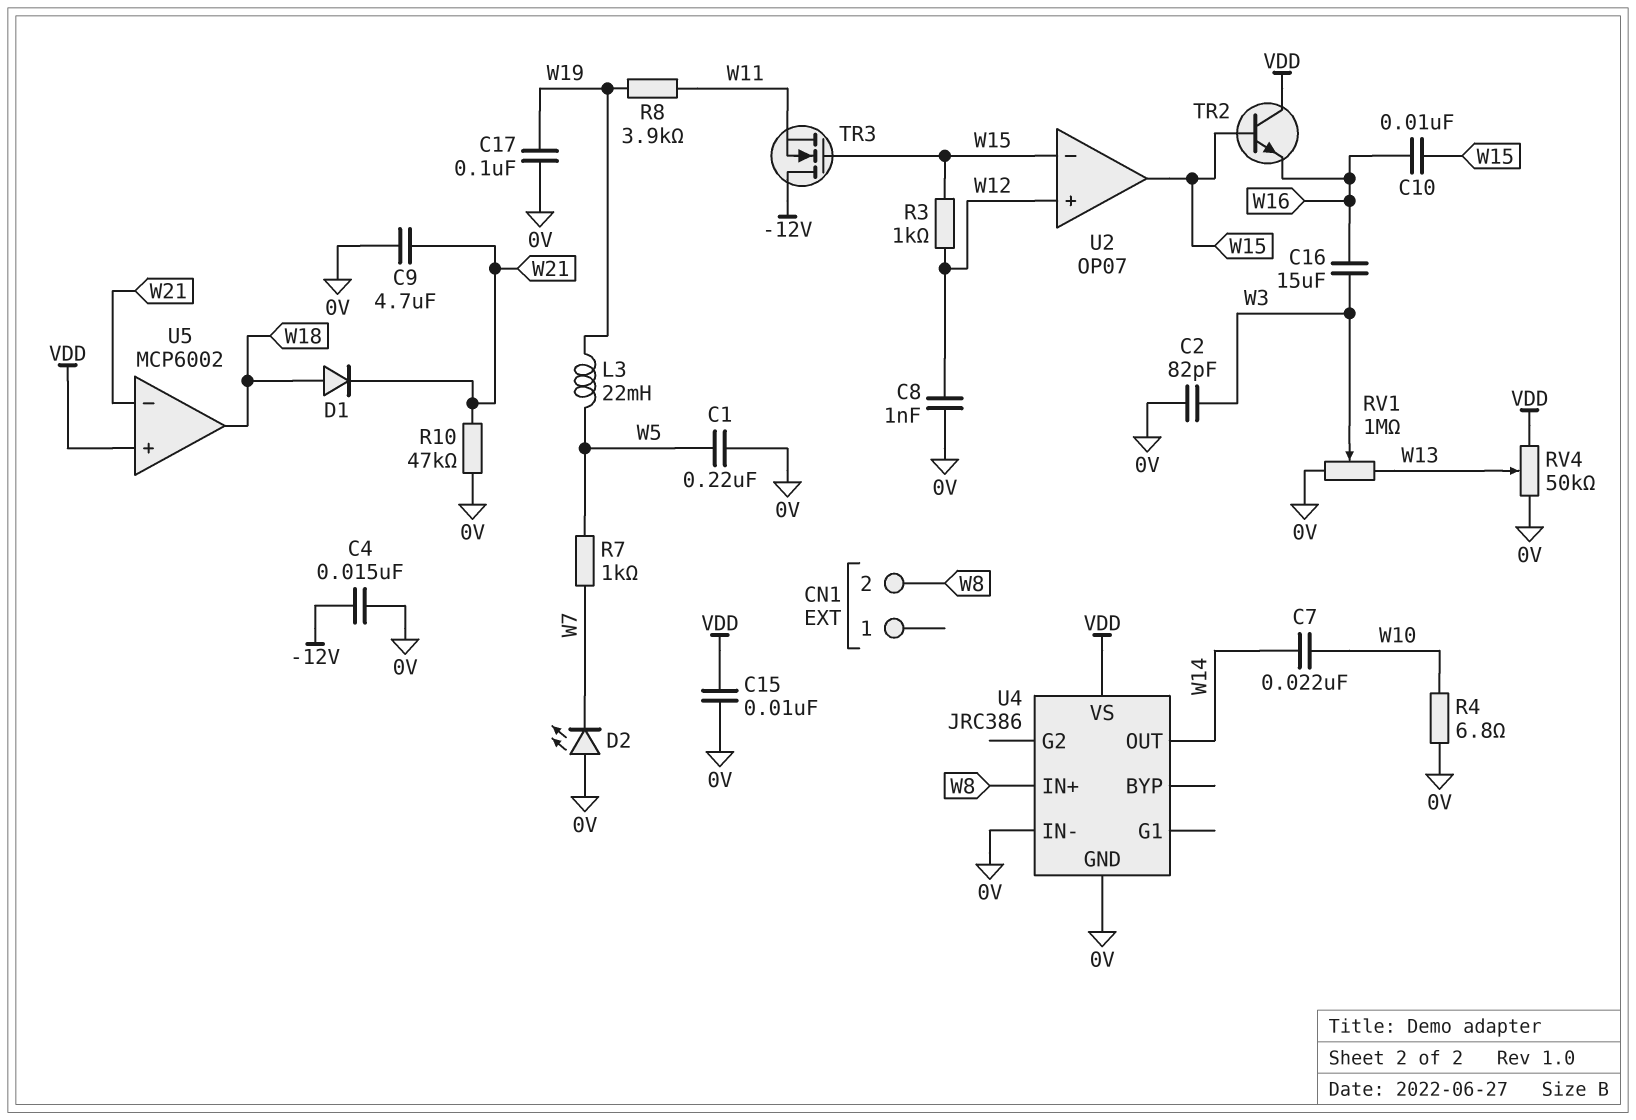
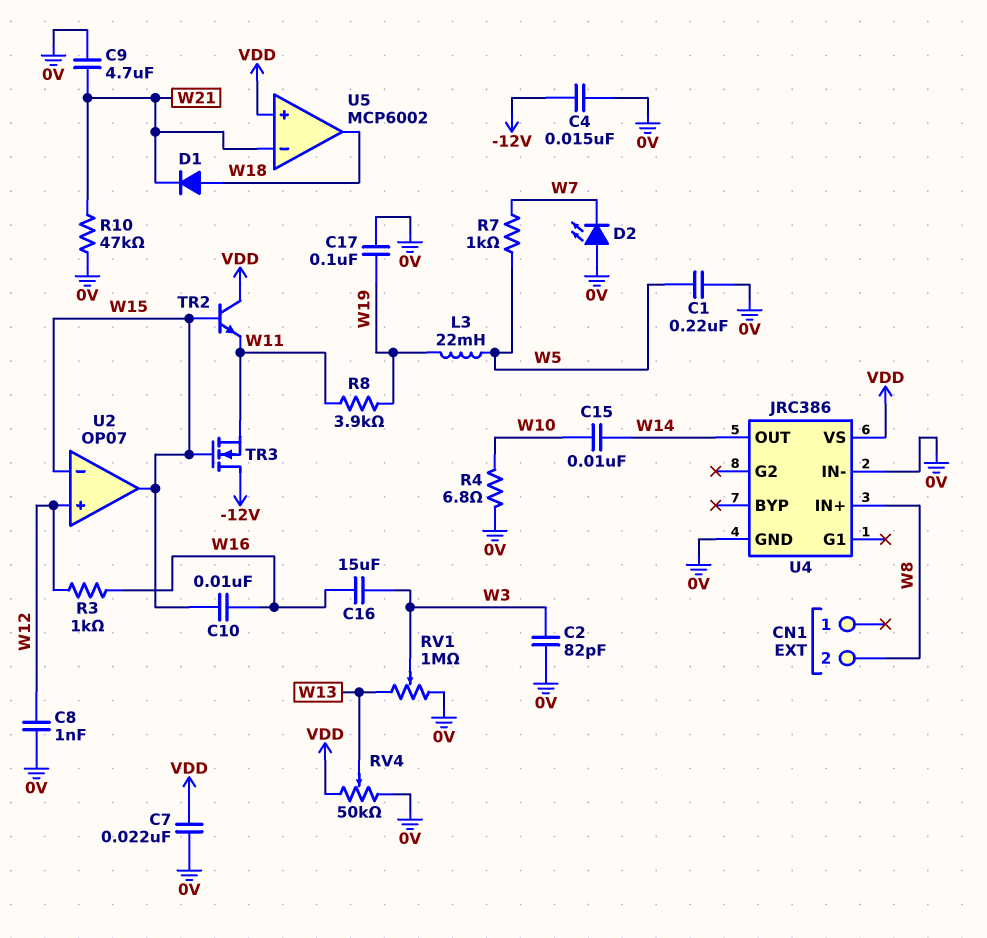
C7: 22nF (W10, W14) -> 22nF (0V, VDD)
C15: 10nF (0V, VDD) -> 10nF (W10, W14)
R3: 1k (W12, W15) -> 1k (W12, W16)
TR2: NPN (B W15, C VDD, E W16) -> NPN (B W15, C VDD, E W11)

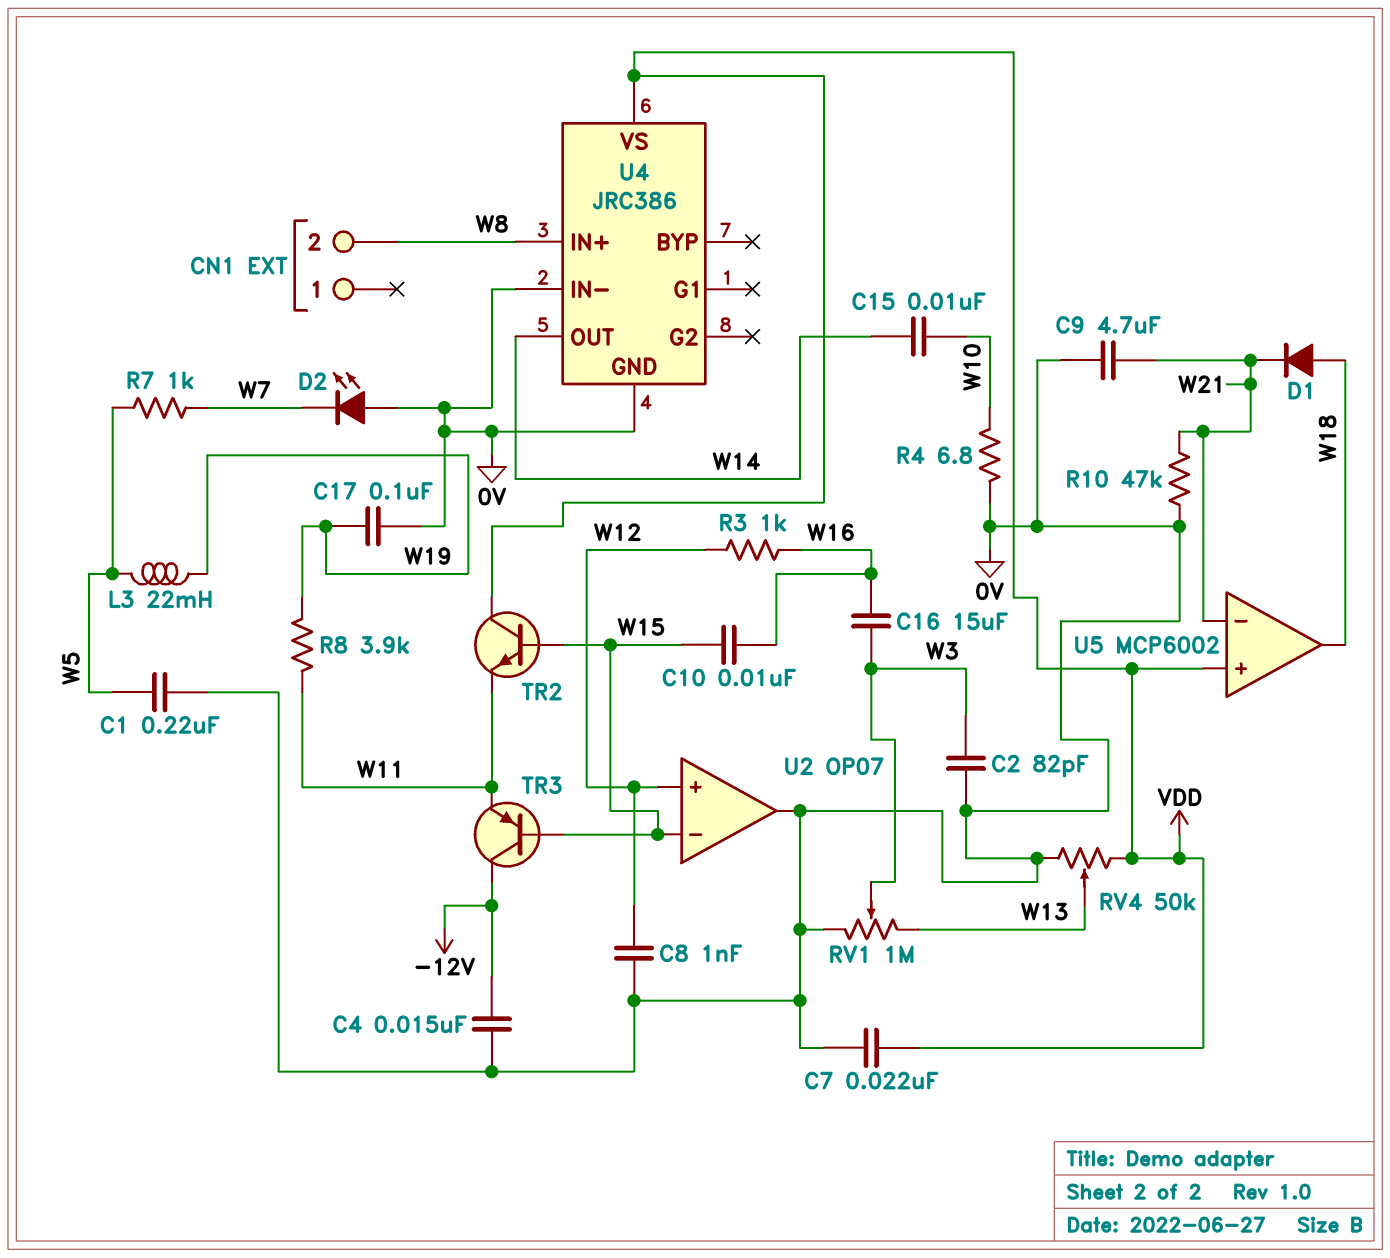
TR3: NMOS (G W15, D -12V, S W11) -> PNP (B W15, C -12V, E W11)
U2 pin out: W15 -> 0V

